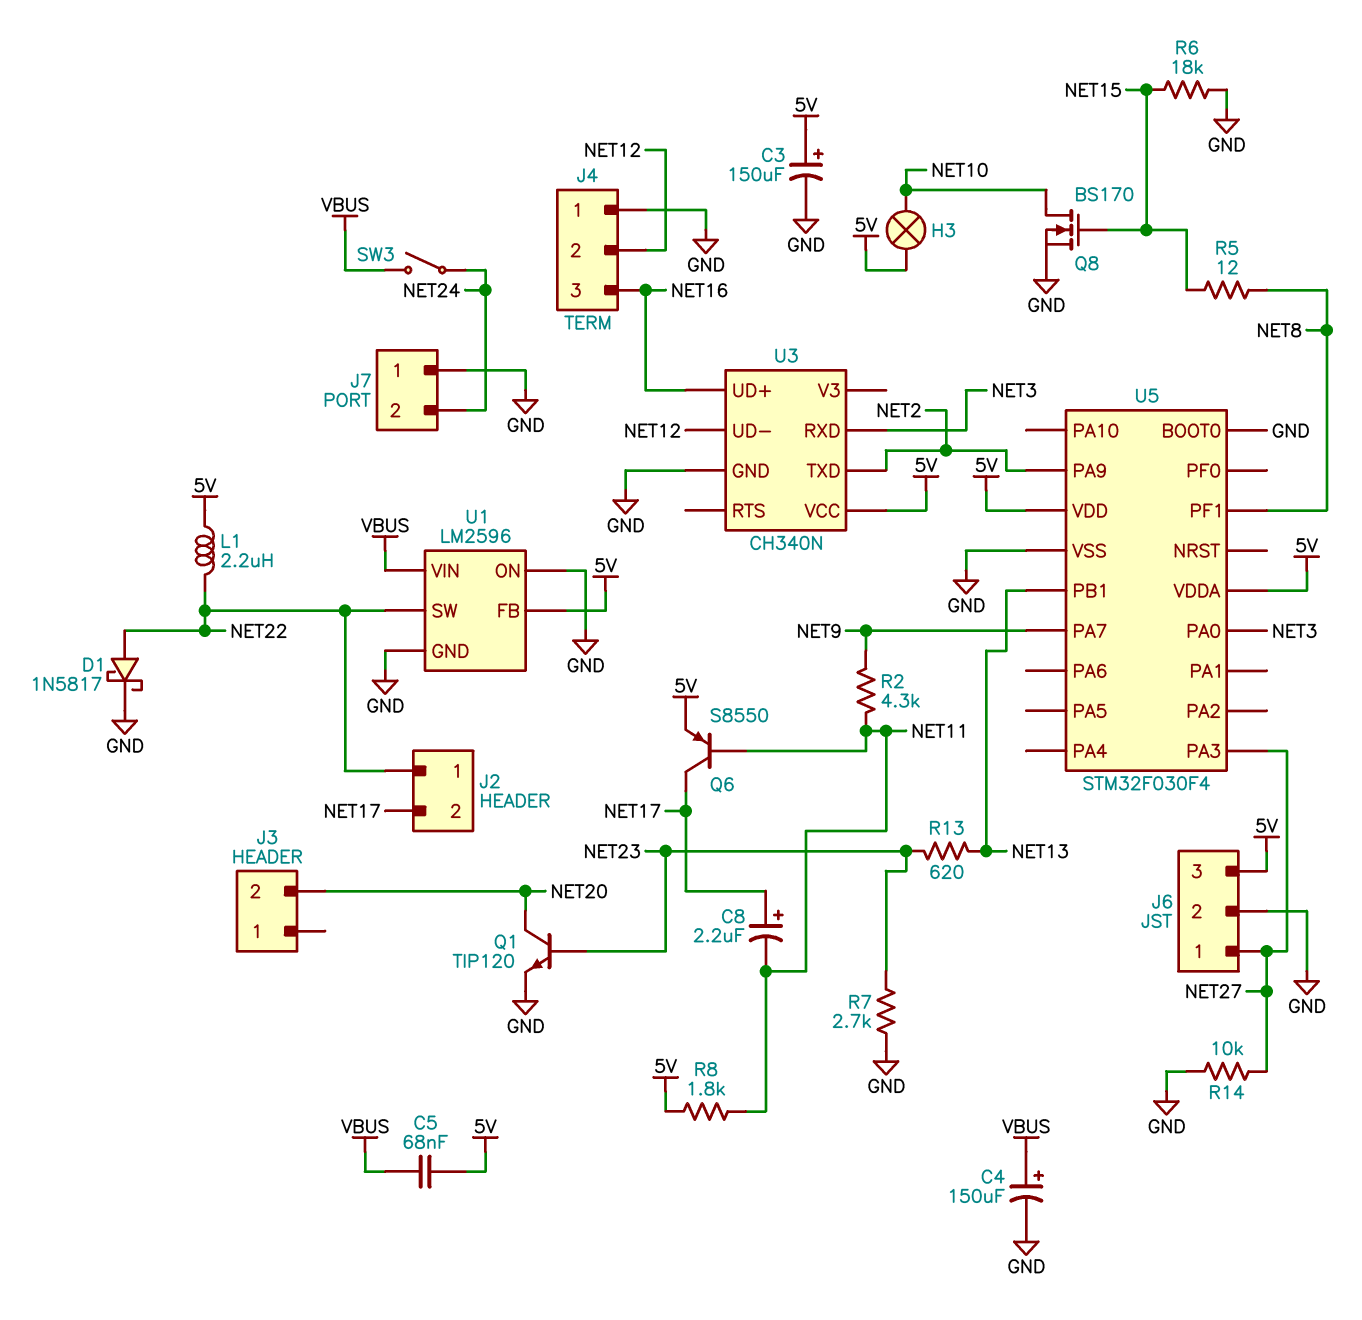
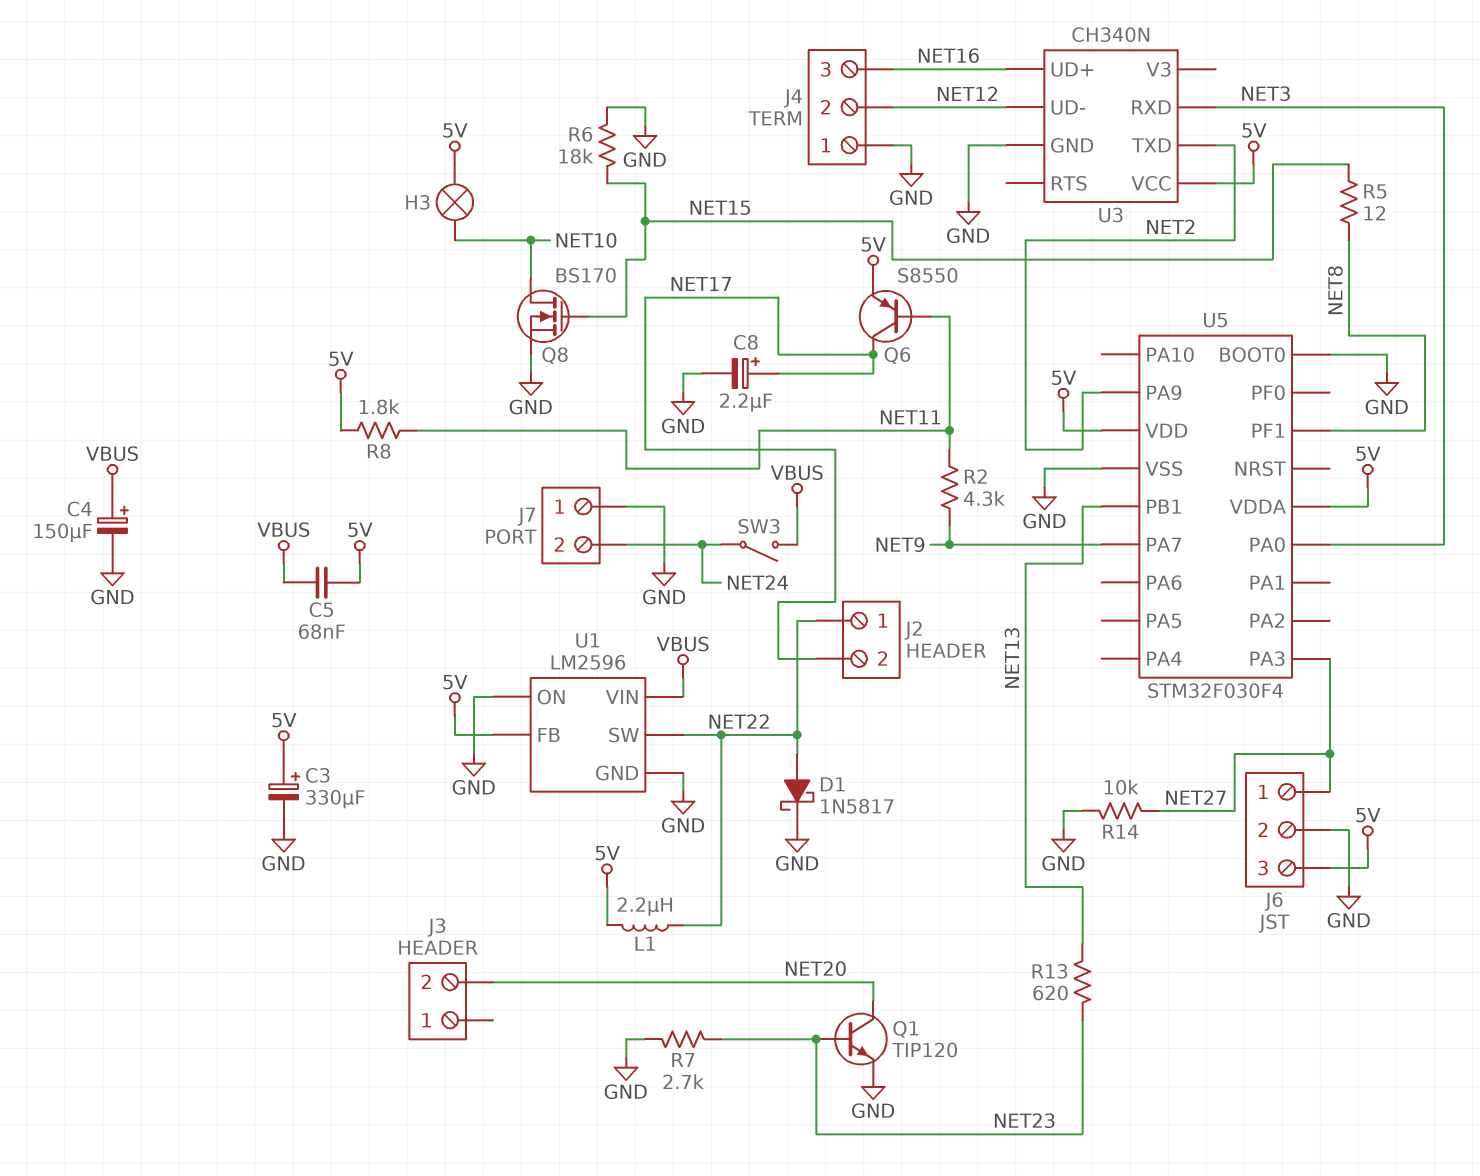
C3: 150uF (plus 5V, minus GND) -> 330uF (plus 5V, minus GND)
C8: 2.2uF (plus NET17, minus NET11) -> 2.2uF (plus NET17, minus GND)

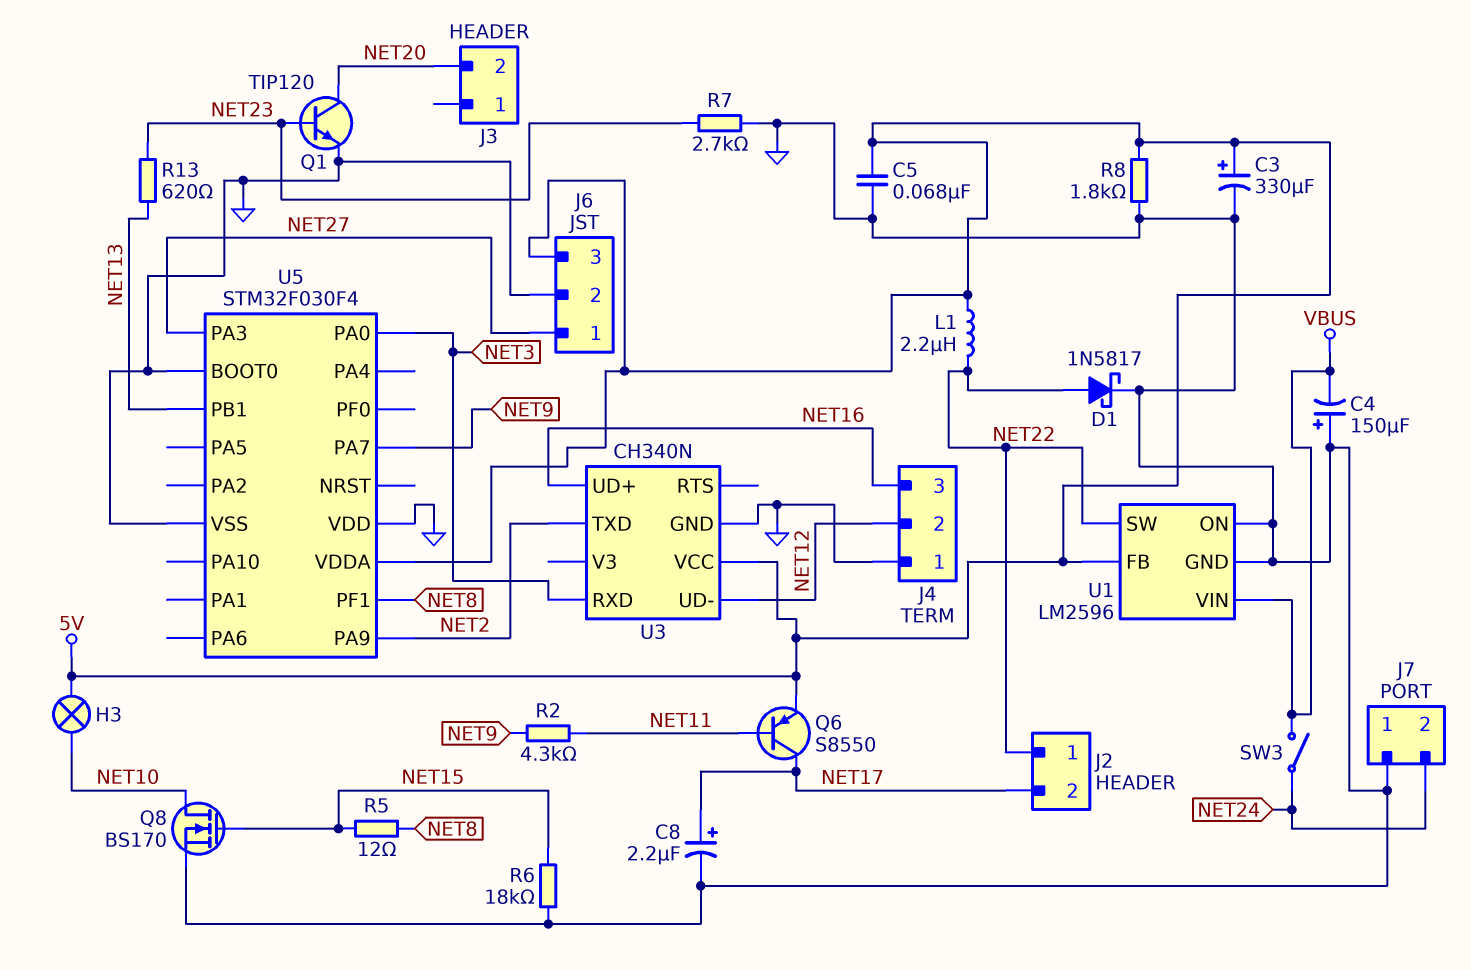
C4: 150uF (plus VBUS, minus GND) -> 150uF (plus GND, minus VBUS)
C5: 68nF (5V, VBUS) -> 68nF (5V, GND)
R8: 1.8k (5V, NET11) -> 1.8k (5V, GND)
R14: 10k (GND, NET27) -> none
U5 pin VDD: 5V -> GND

